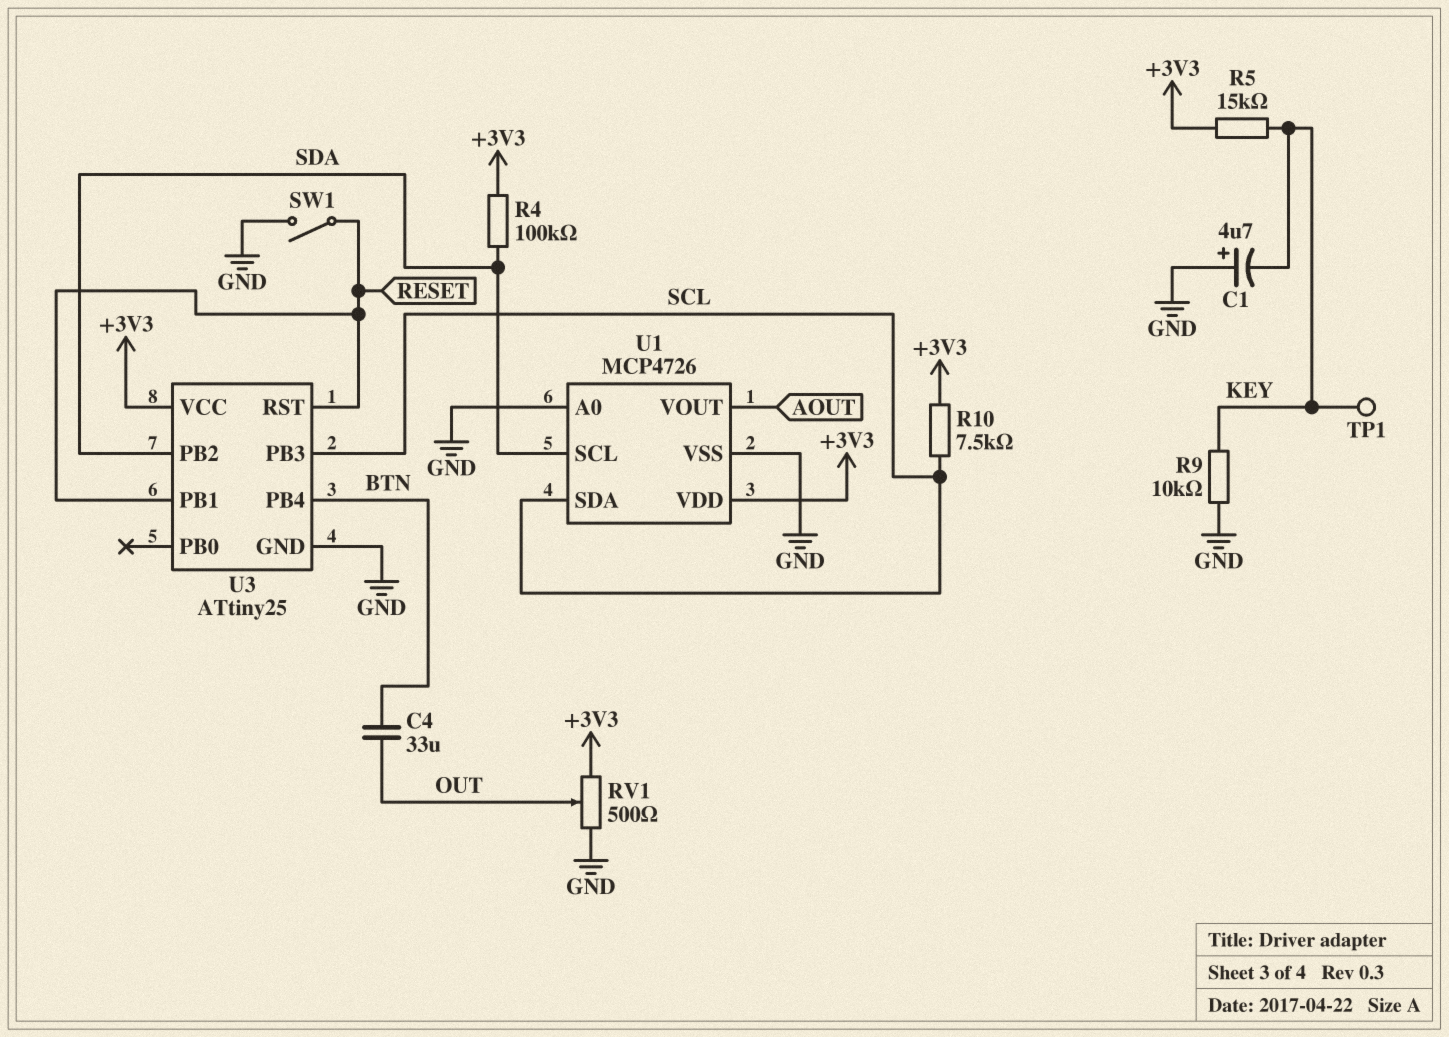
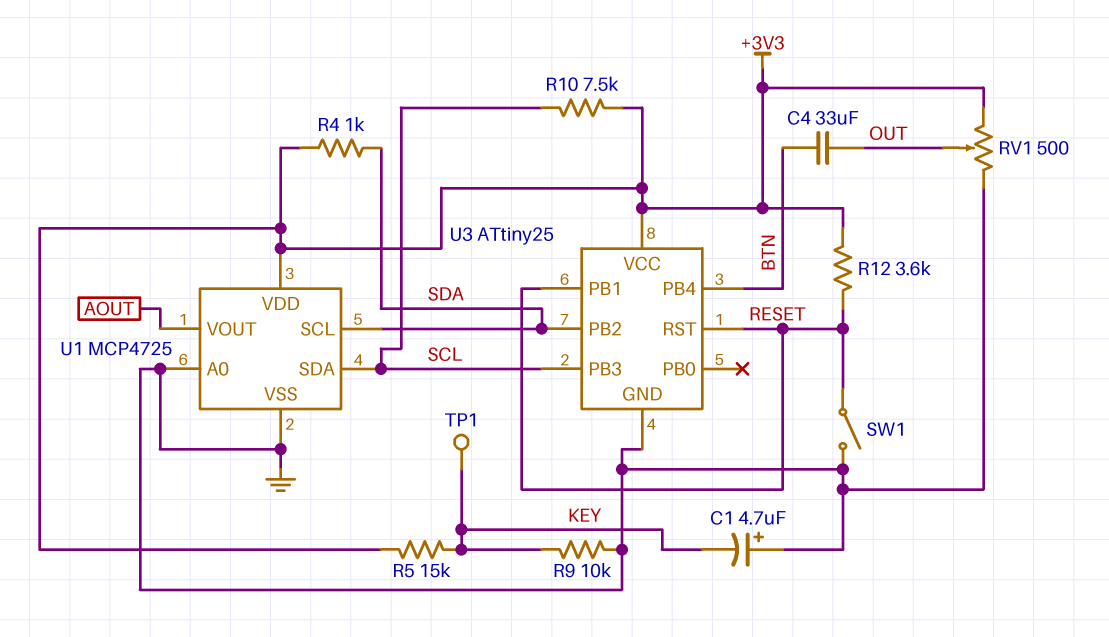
R4: 100k (+3V3, SDA) -> 1k (+3V3, SDA)
R12: none -> 3.6k (+3V3, RESET)
U1: MCP4726 -> MCP4725

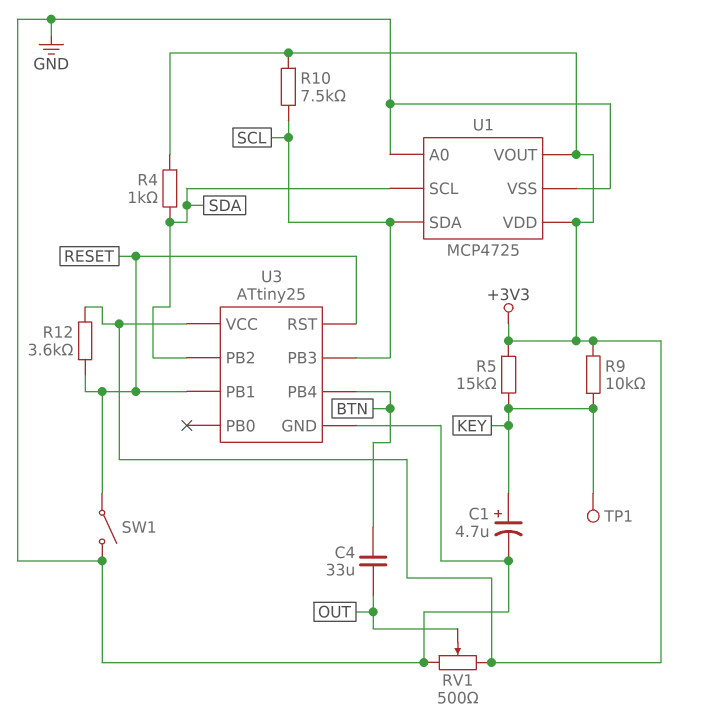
C1: 4.7uF (plus GND, minus KEY) -> 4.7uF (plus KEY, minus GND)
R9: 10k (GND, KEY) -> 10k (+3V3, KEY)
U1 pin VOUT: AOUT -> +3V3

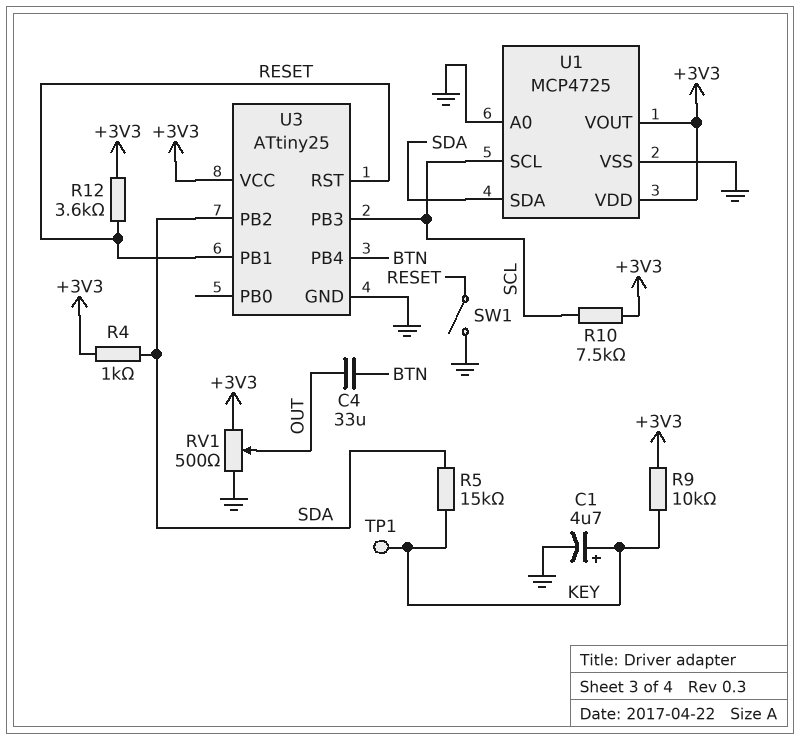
R5: 15k (+3V3, KEY) -> 15k (KEY, SDA)
U1 pin SCL: SDA -> SCL
U1 pin SDA: SCL -> SDA

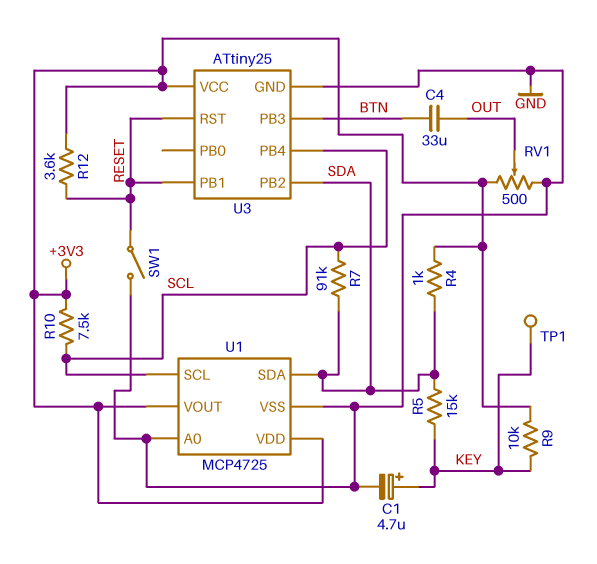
R7: none -> 91k (SCL, SDA)
U3 pin PB3: SCL -> BTN
U3 pin PB4: BTN -> SCL

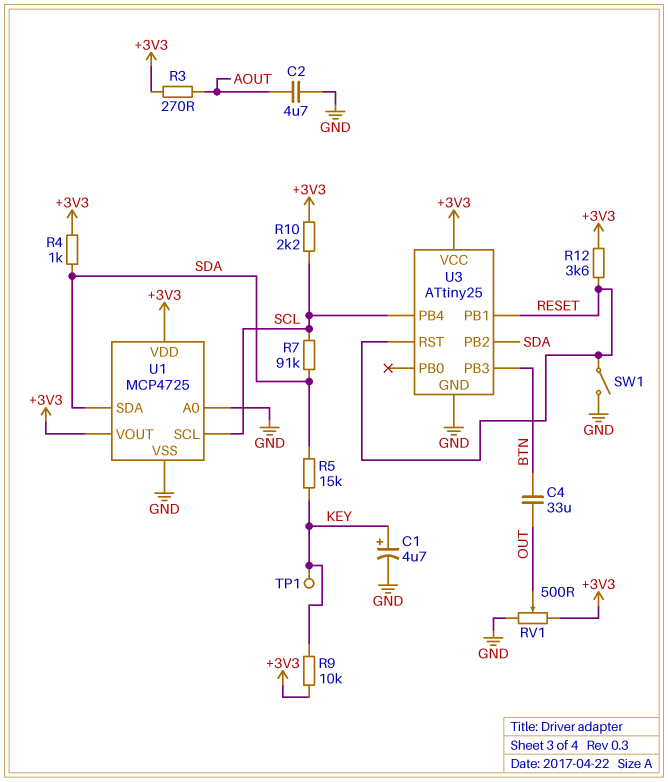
C2: none -> 4.7uF (AOUT, GND)
R3: none -> 270 (+3V3, AOUT)
R10: 7.5k (+3V3, SCL) -> 2.2k (+3V3, SCL)

